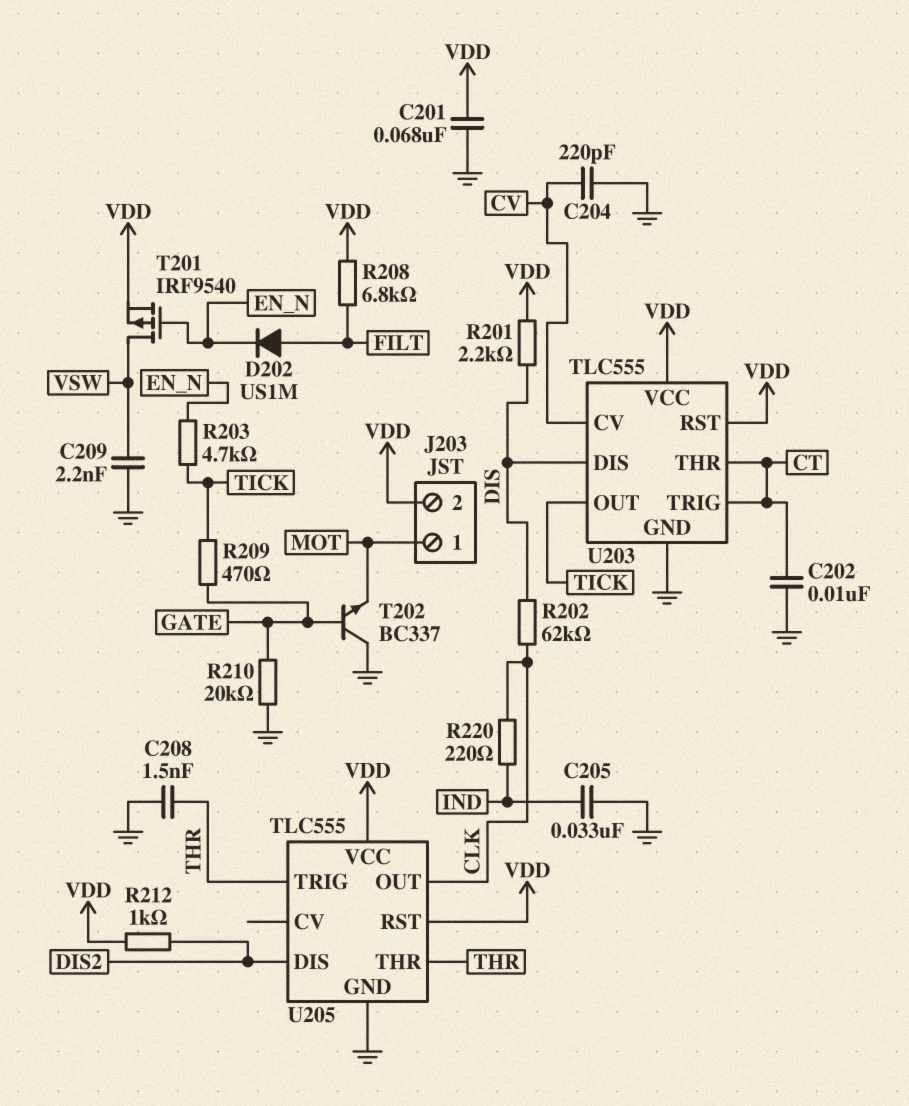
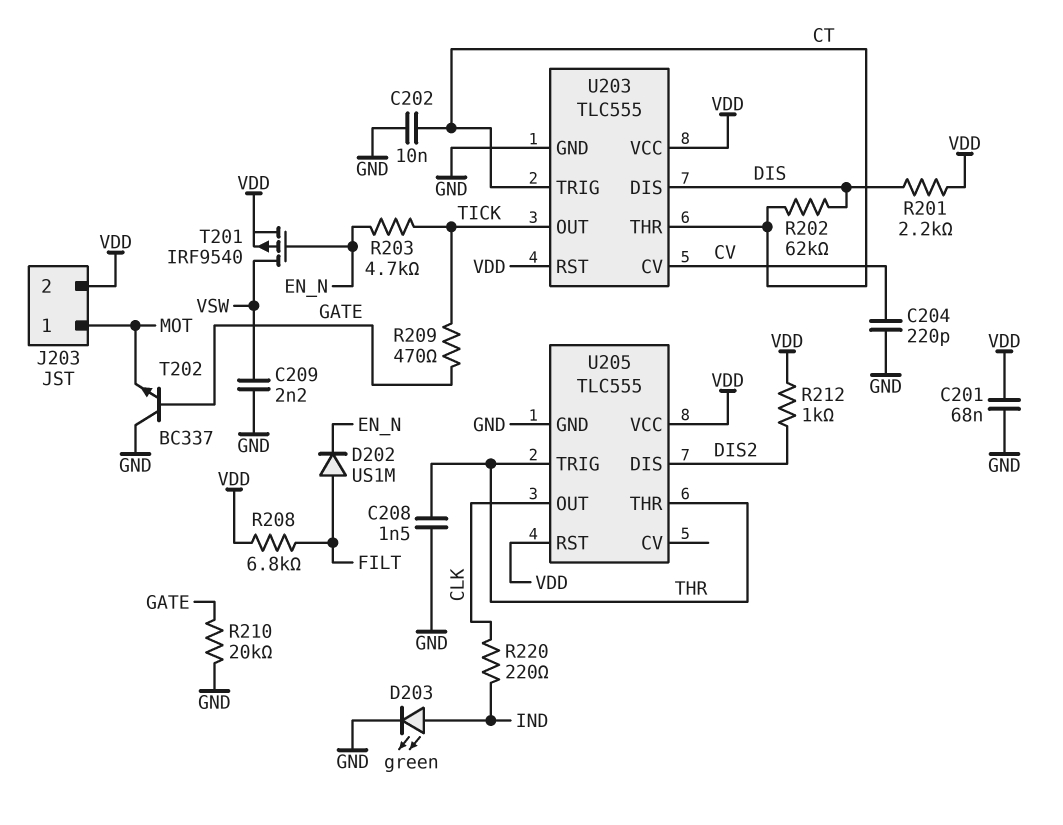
C205: 33nF (GND, IND) -> none
D203: none -> LED green (A IND, K GND)
R202: 62k (CLK, DIS) -> 62k (CT, DIS)

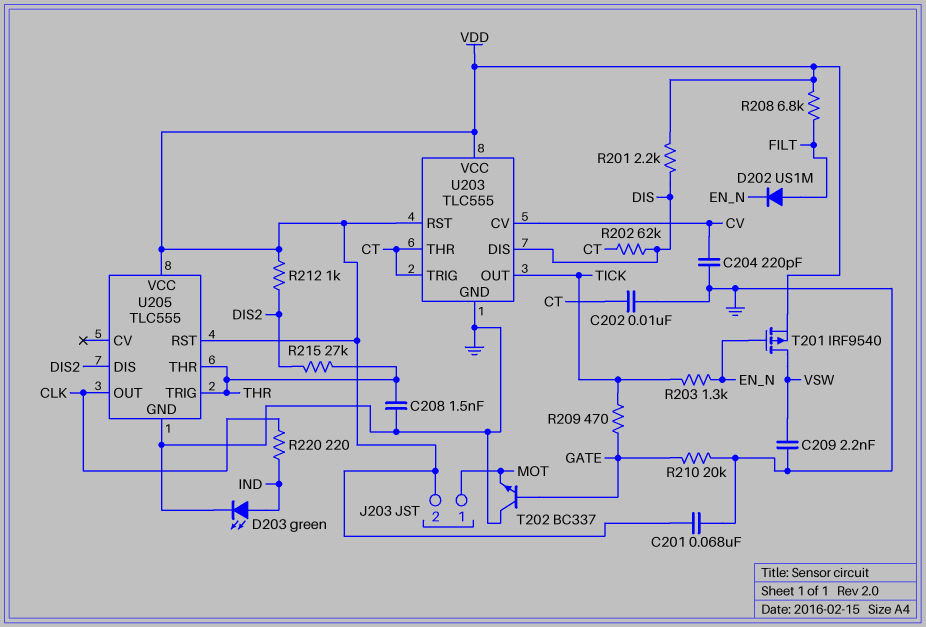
R203: 4.7k (EN_N, TICK) -> 1.3k (EN_N, TICK)
R215: none -> 27k (DIS2, THR)

